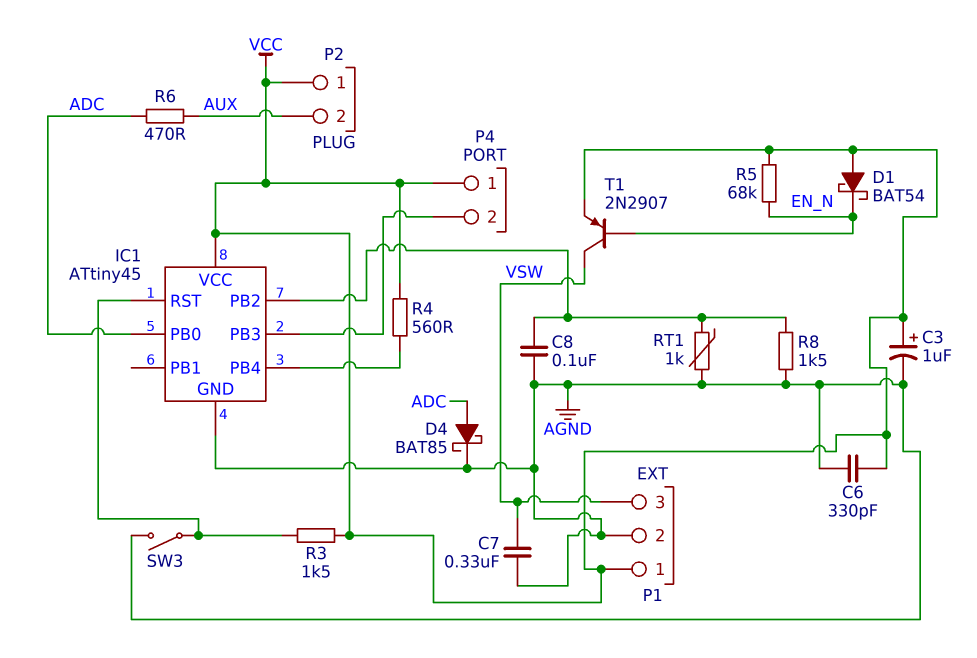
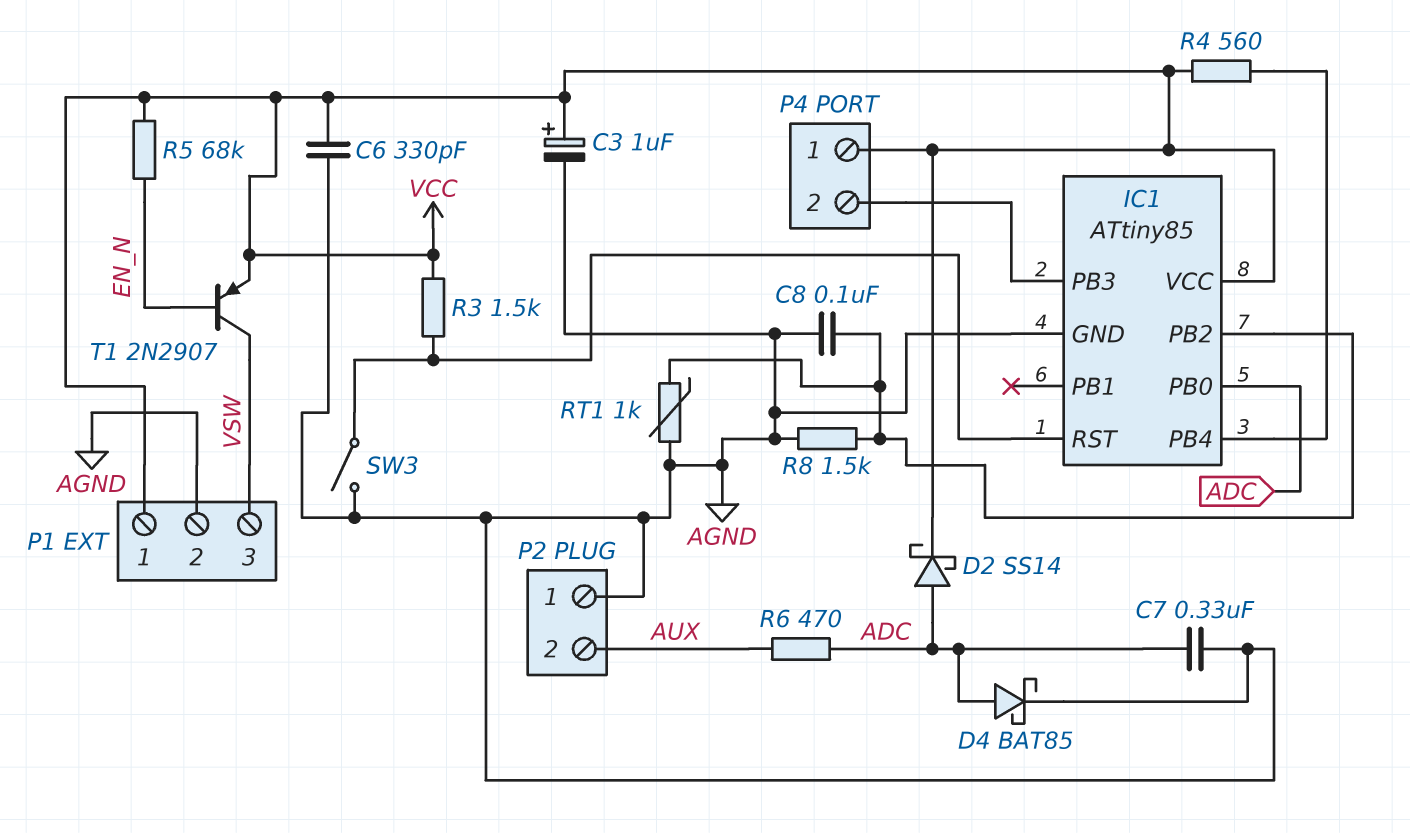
C7: 330nF (AGND, VSW) -> 330nF (ADC, AGND)
D1: schottky BAT54 (A VCC, K EN_N) -> none
D2: none -> schottky SS14 (A ADC, K VCC)
IC1: ATtiny45 -> ATtiny85
P2 pin 1: VCC -> AGND

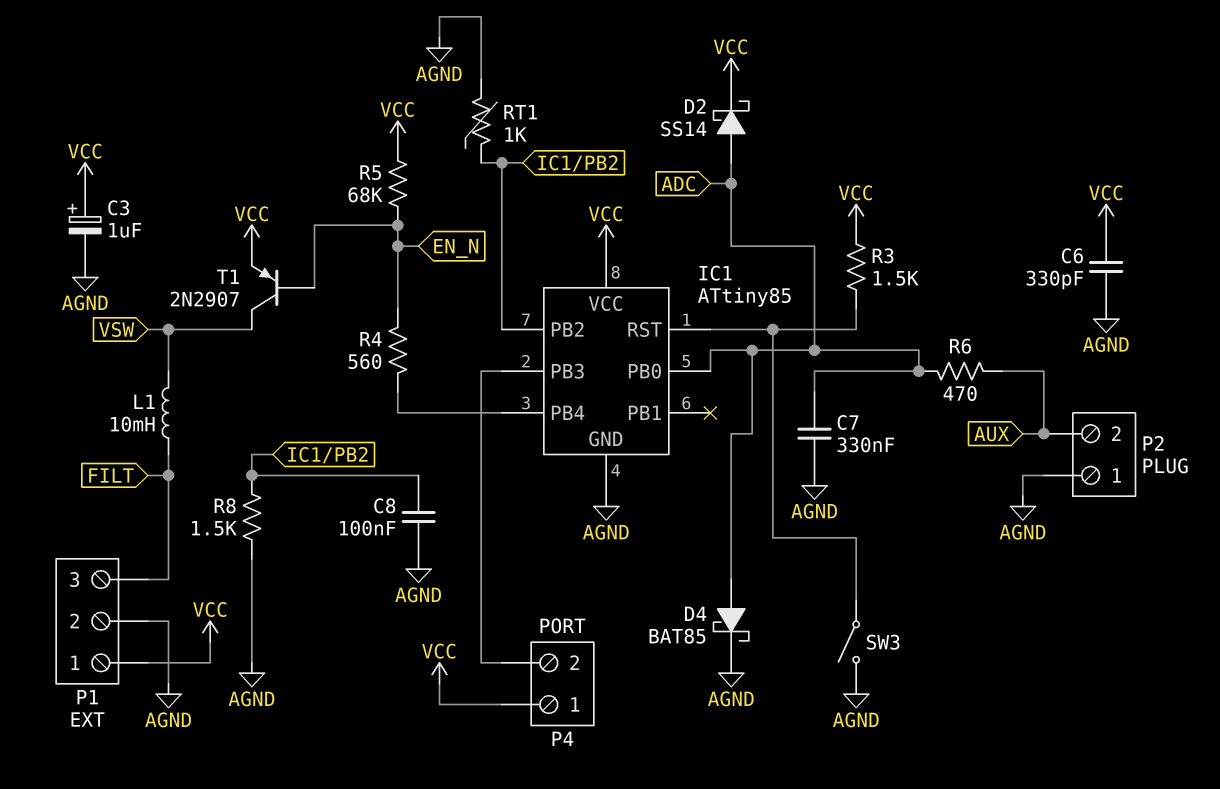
L1: none -> 10mH (FILT, VSW)
P1 pin 3: VSW -> FILT
R4: 560 (IC1/PB4, VCC) -> 560 (EN_N, IC1/PB4)

